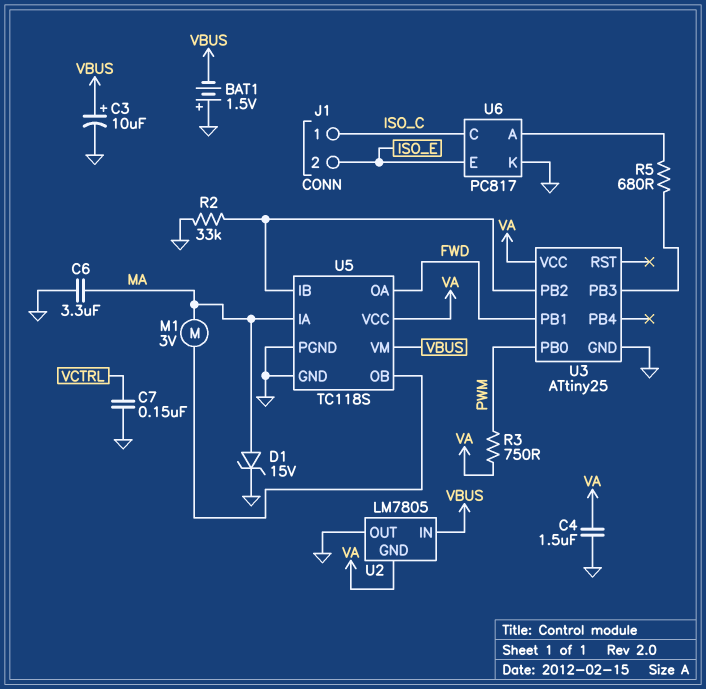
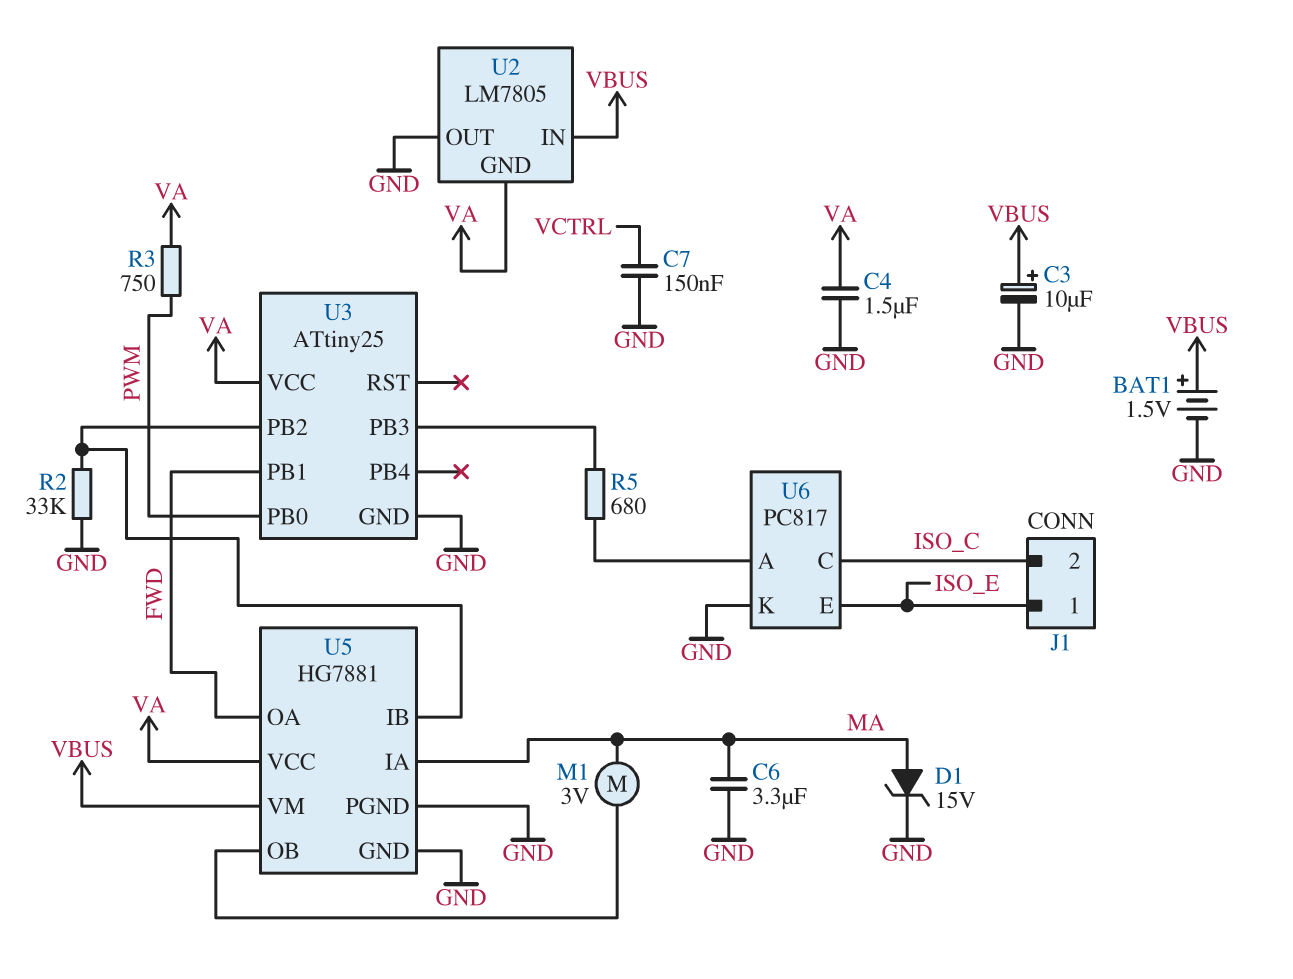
BAT1: 1.5V (plus GND, minus VBUS) -> 1.5V (plus VBUS, minus GND)
J1 pin 1: ISO_C -> ISO_E
J1 pin 2: ISO_E -> ISO_C
U5: TC118S -> HG7881

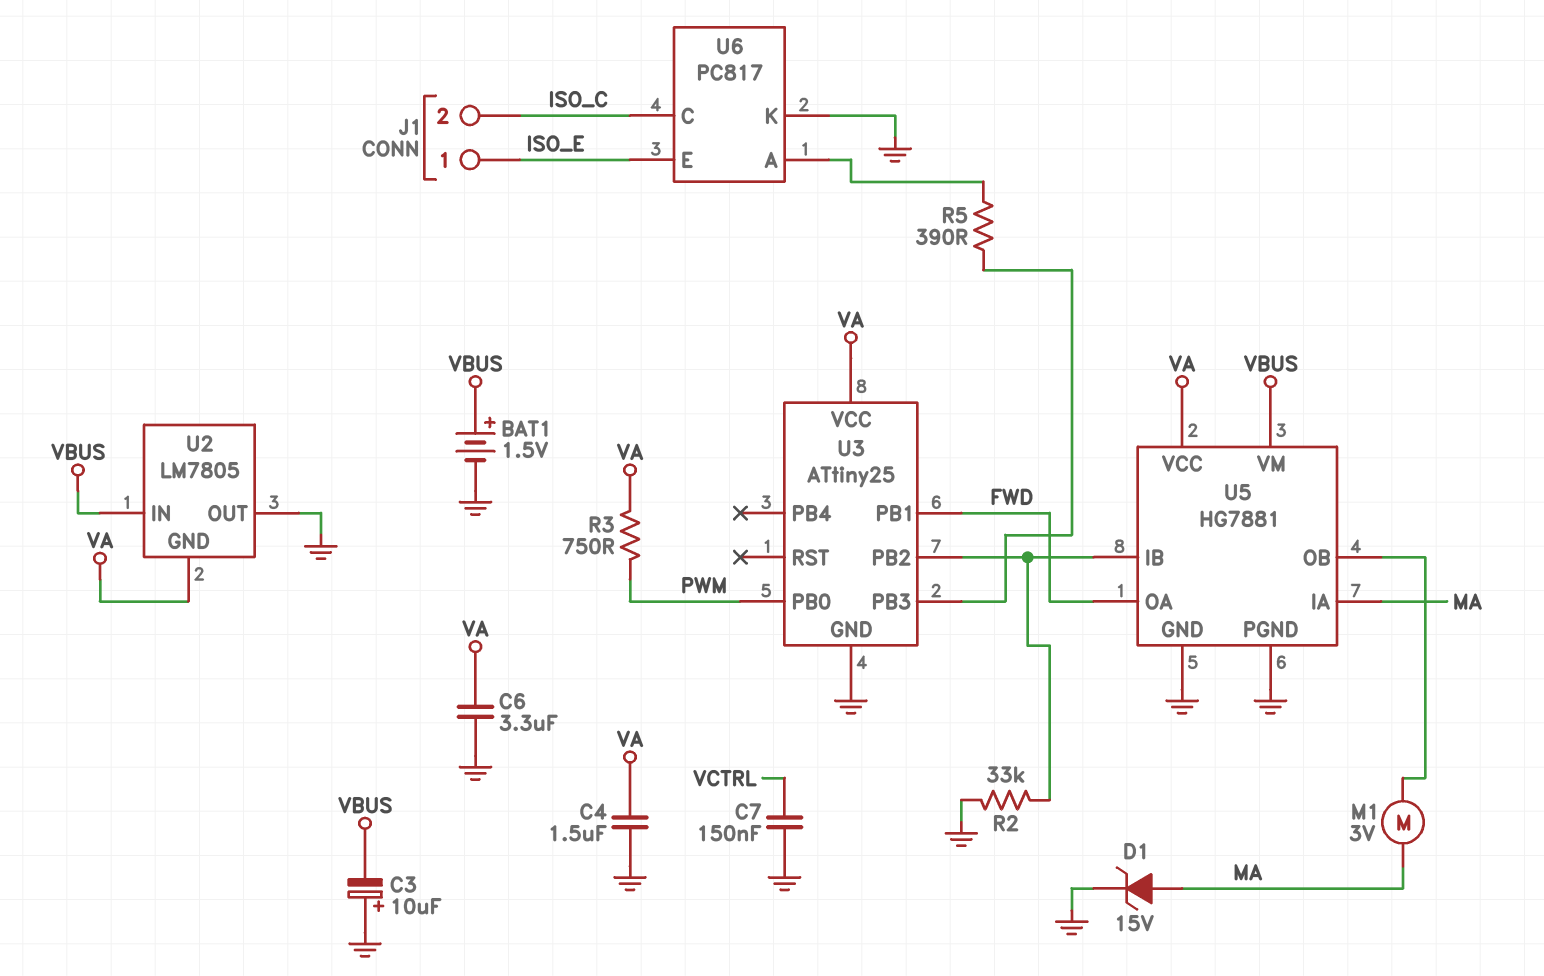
C3: 10uF (plus VBUS, minus GND) -> 10uF (plus GND, minus VBUS)
C6: 3.3uF (GND, MA) -> 3.3uF (GND, VA)
R5: 680 (U3/PB3, U6/A) -> 390 (U3/PB3, U6/A)

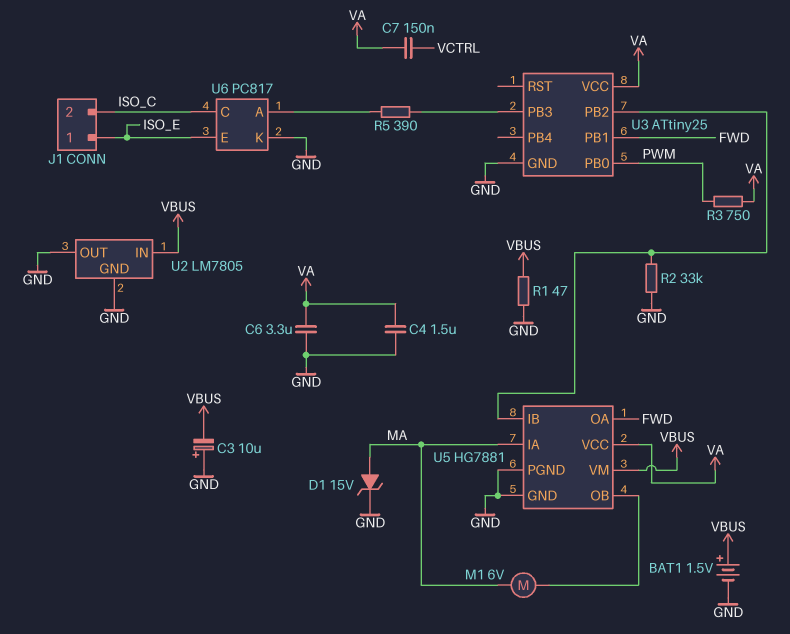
C7: 150nF (GND, VCTRL) -> 150nF (VA, VCTRL)
M1: motor 3V (MA, U5/OB) -> motor 6V (MA, U5/OB)
R1: none -> 47 (GND, VBUS)
U2 pin GND: VA -> GND

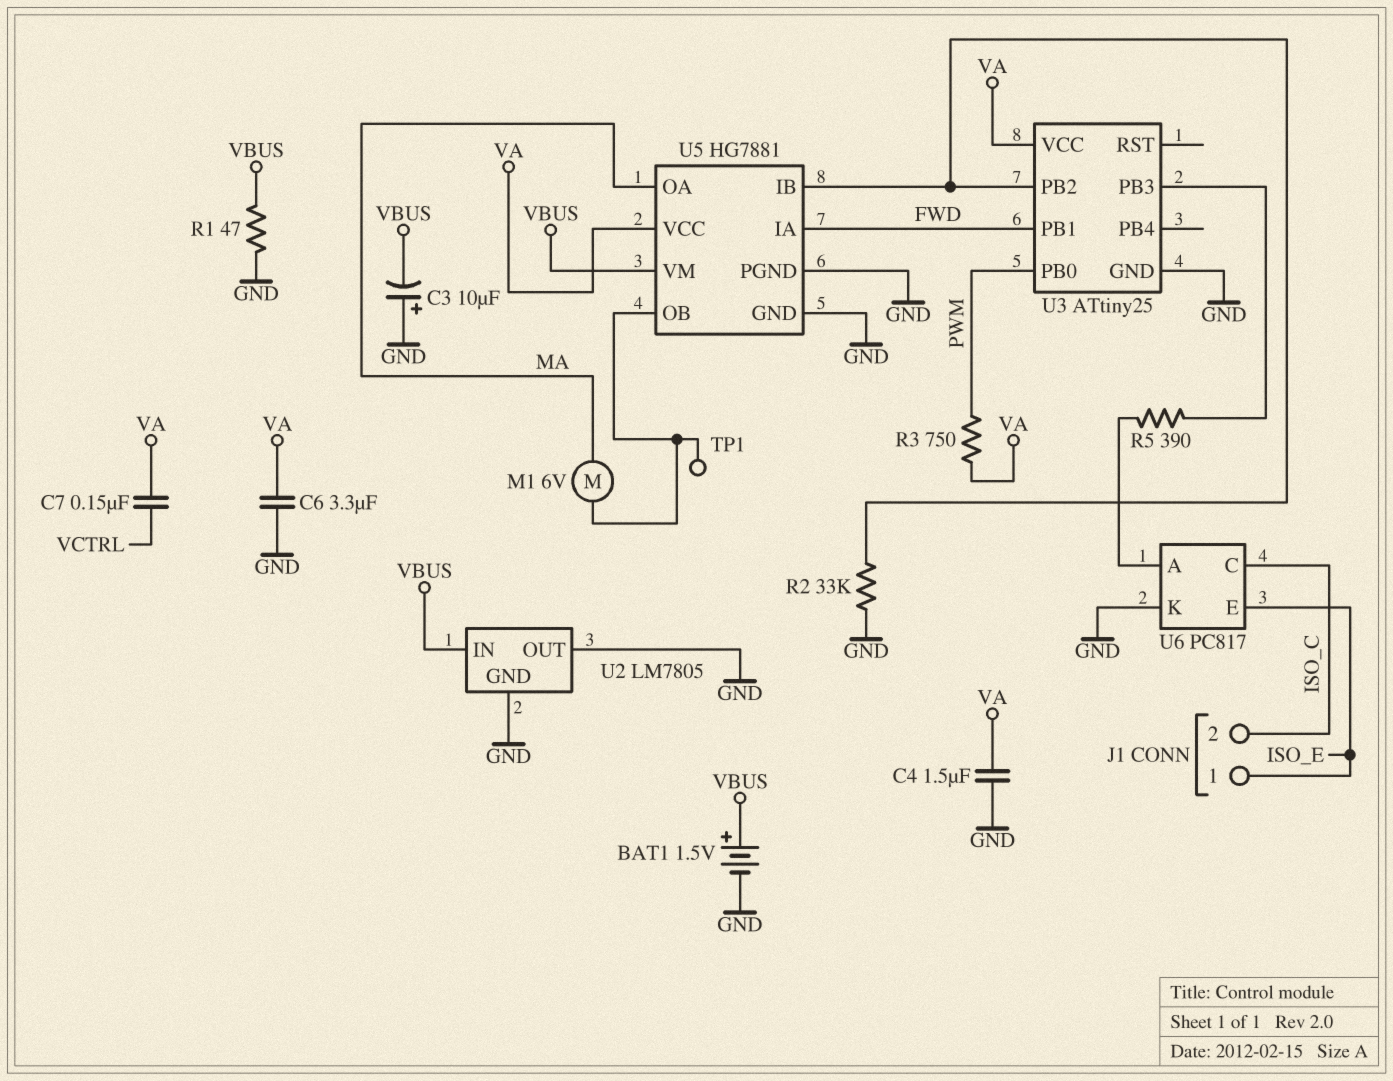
D1: zener 15V (A MA, K GND) -> none
TP1: none -> test point (U5/OB)
U5 pin IA: MA -> FWD
U5 pin OA: FWD -> MA

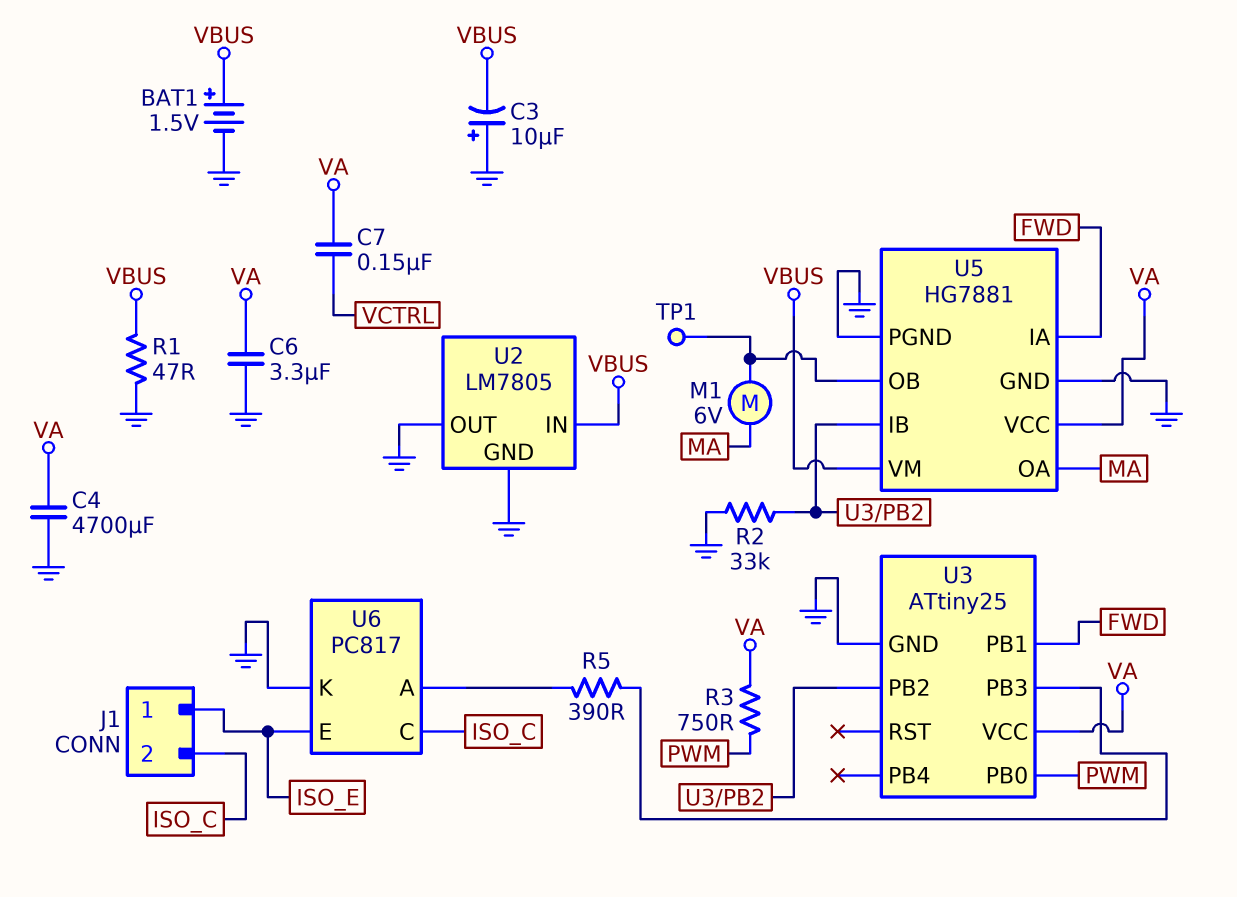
C4: 1.5uF (GND, VA) -> 4700uF (GND, VA)

